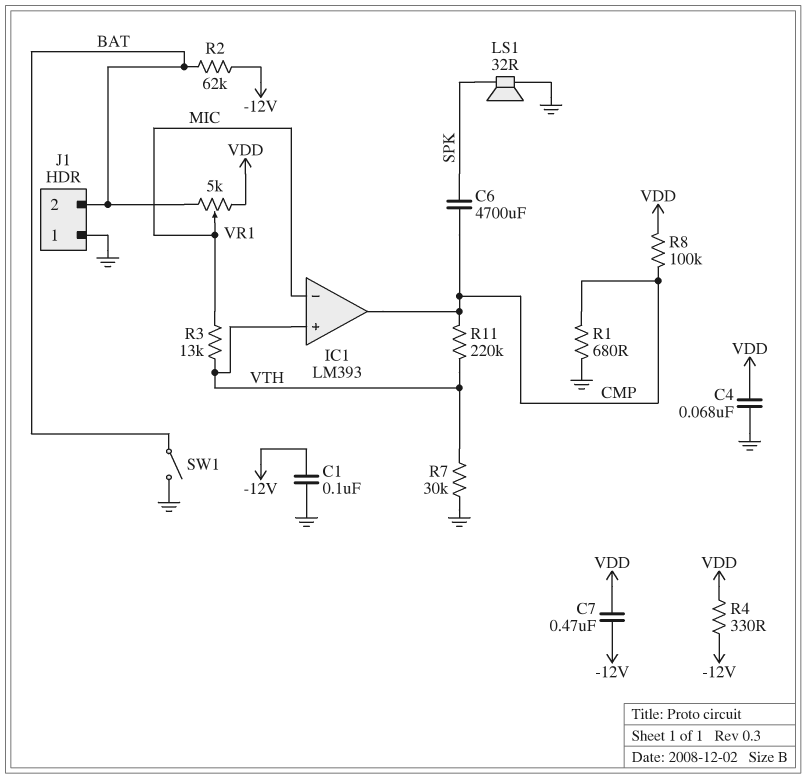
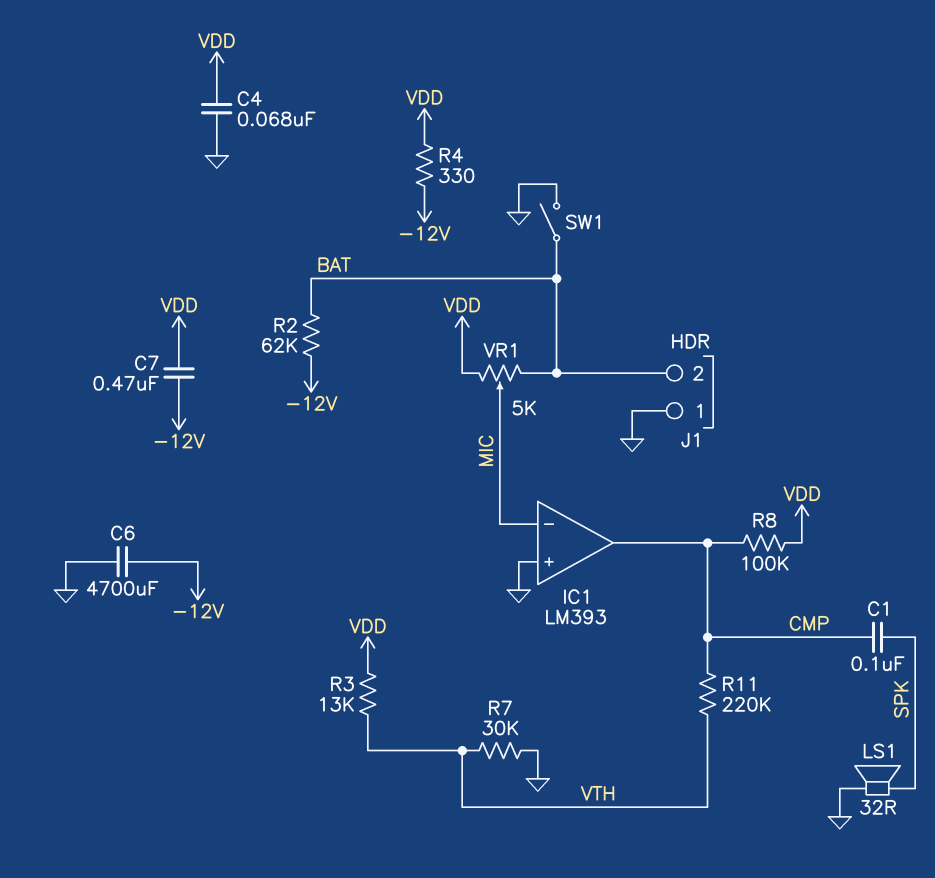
C1: 100nF (-12V, GND) -> 100nF (CMP, SPK)
C6: 4700uF (CMP, SPK) -> 4700uF (-12V, GND)
IC1 pin in+: VTH -> GND
R1: 680 (CMP, GND) -> none
R3: 13k (MIC, VTH) -> 13k (VDD, VTH)

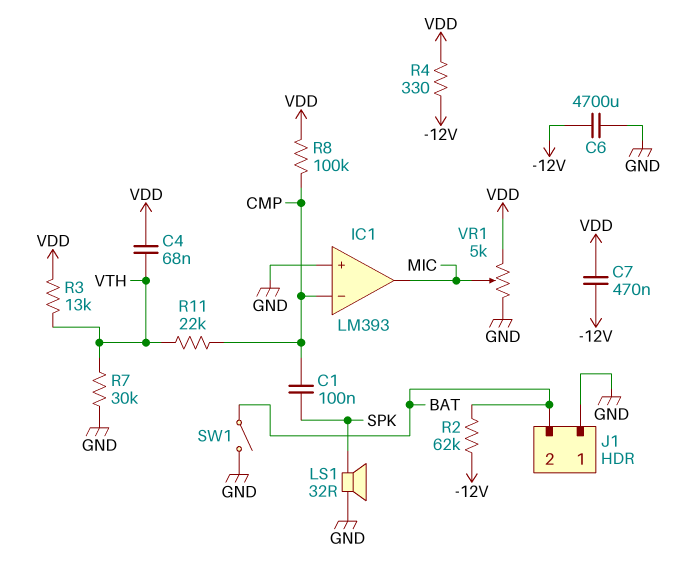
C4: 68nF (GND, VDD) -> 68nF (VDD, VTH)
IC1 pin in-: MIC -> CMP
IC1 pin out: CMP -> MIC
R11: 220k (CMP, VTH) -> 22k (CMP, VTH)
VR1: 5k (BAT, VDD, wiper MIC) -> 5k (GND, VDD, wiper MIC)

